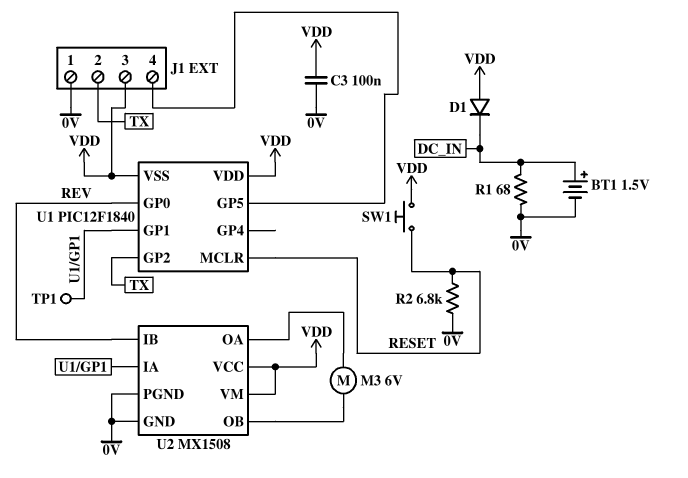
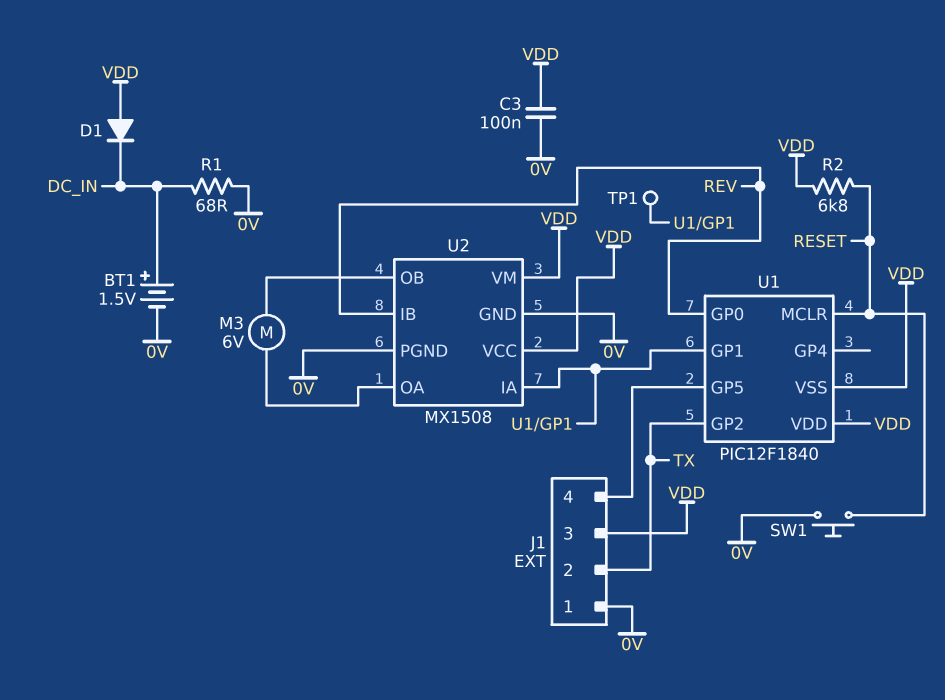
R2: 6.8k (0V, RESET) -> 6.8k (RESET, VDD)
SW1: button (RESET, VDD) -> button (0V, RESET)

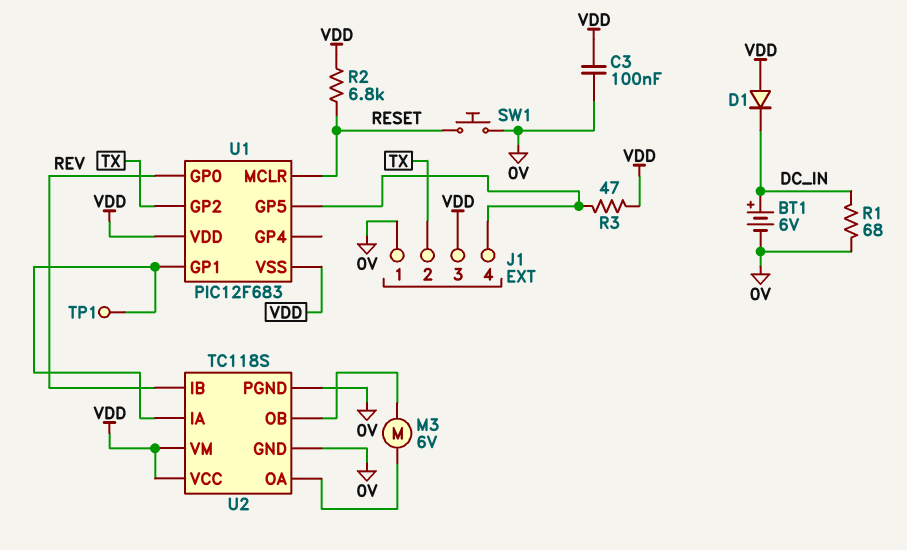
BT1: 1.5V (plus DC_IN, minus 0V) -> 6V (plus DC_IN, minus 0V)
R3: none -> 47 (J1/4, VDD)
U1: PIC12F1840 -> PIC12F683
U2: MX1508 -> TC118S

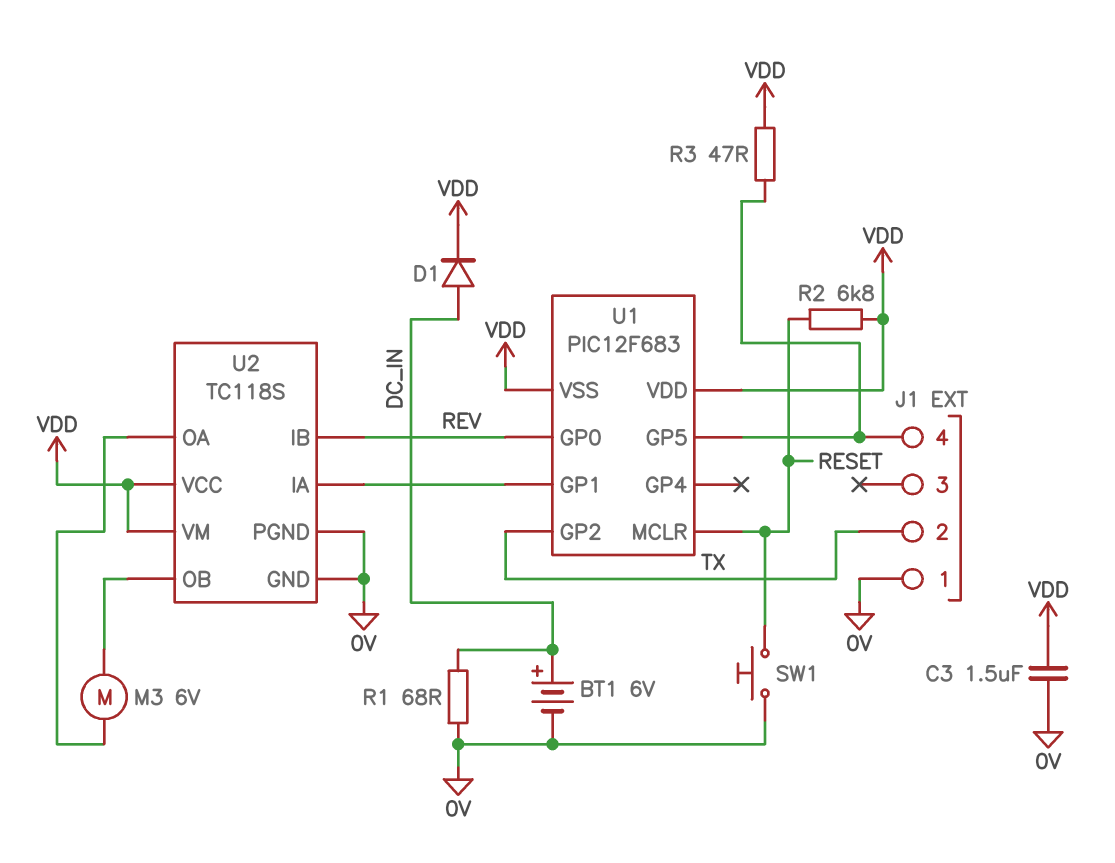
C3: 100nF (0V, VDD) -> 1.5uF (0V, VDD)
D1: diode (A VDD, K DC_IN) -> diode (A DC_IN, K VDD)
J1 pin 3: VDD -> none
TP1: test point (U1/GP1) -> none

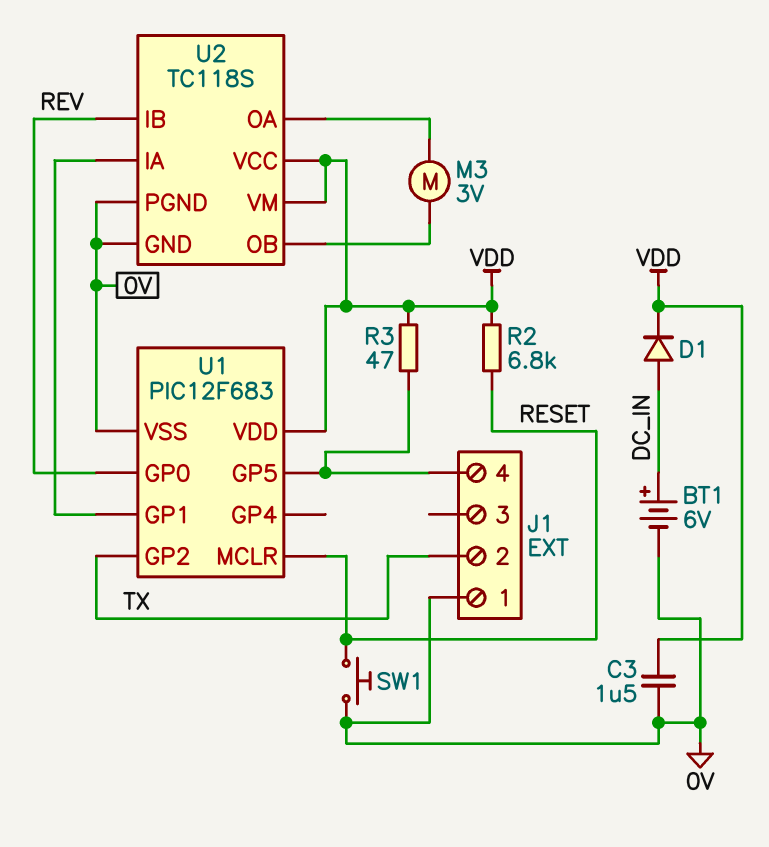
M3: motor 6V (U2/OA, U2/OB) -> motor 3V (U2/OA, U2/OB)
R1: 68 (0V, DC_IN) -> none
U1 pin VSS: VDD -> 0V

